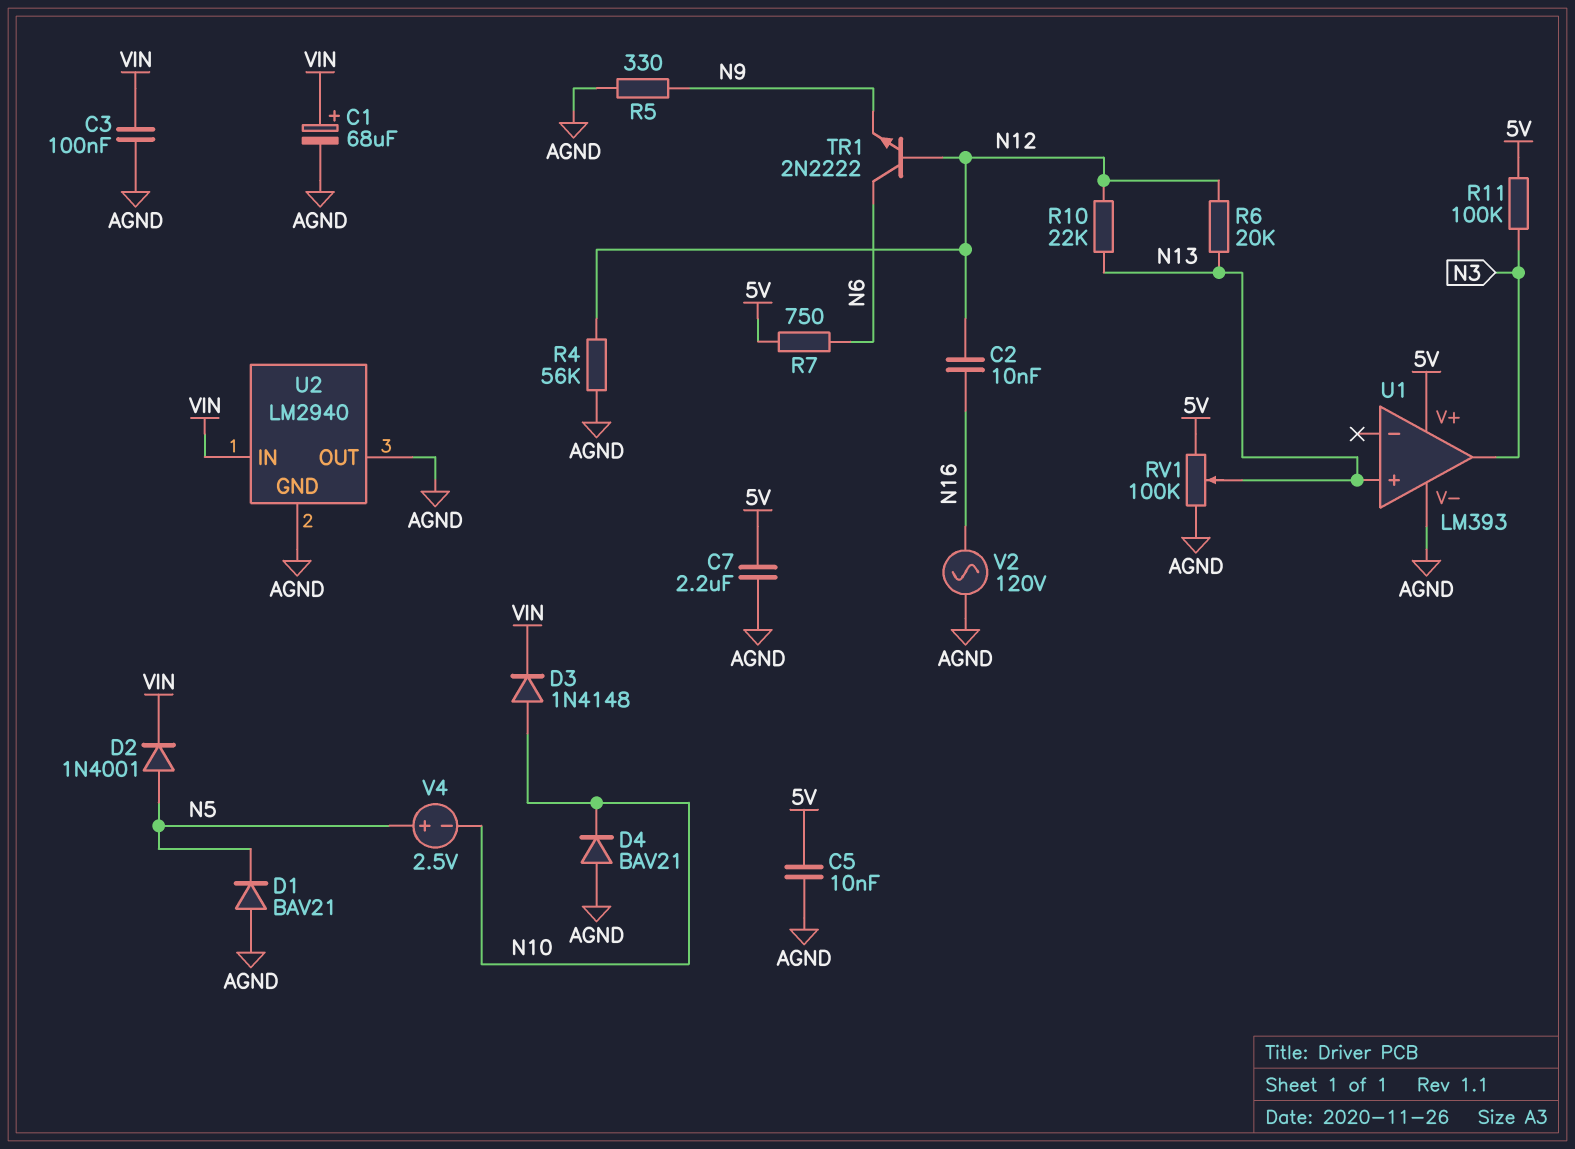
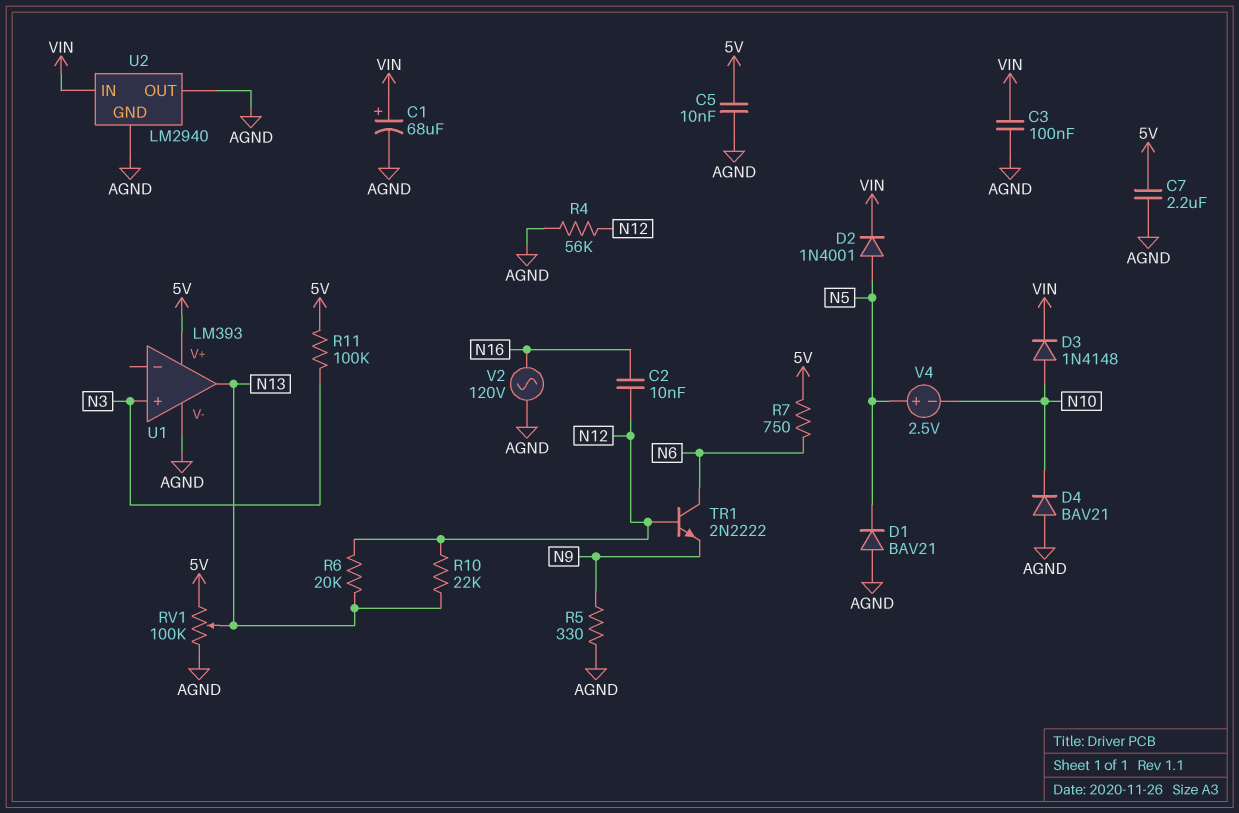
U1 pin in+: N13 -> N3
U1 pin out: N3 -> N13

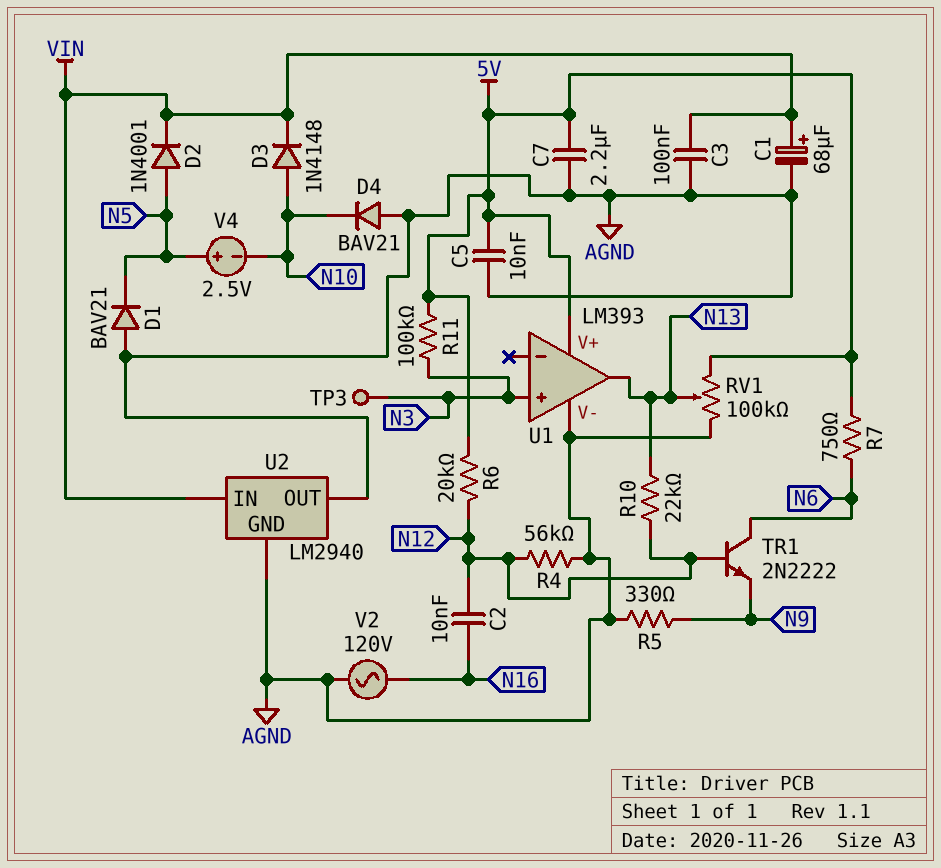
R6: 20k (N12, N13) -> 20k (5V, N12)
TP3: none -> test point (N3)

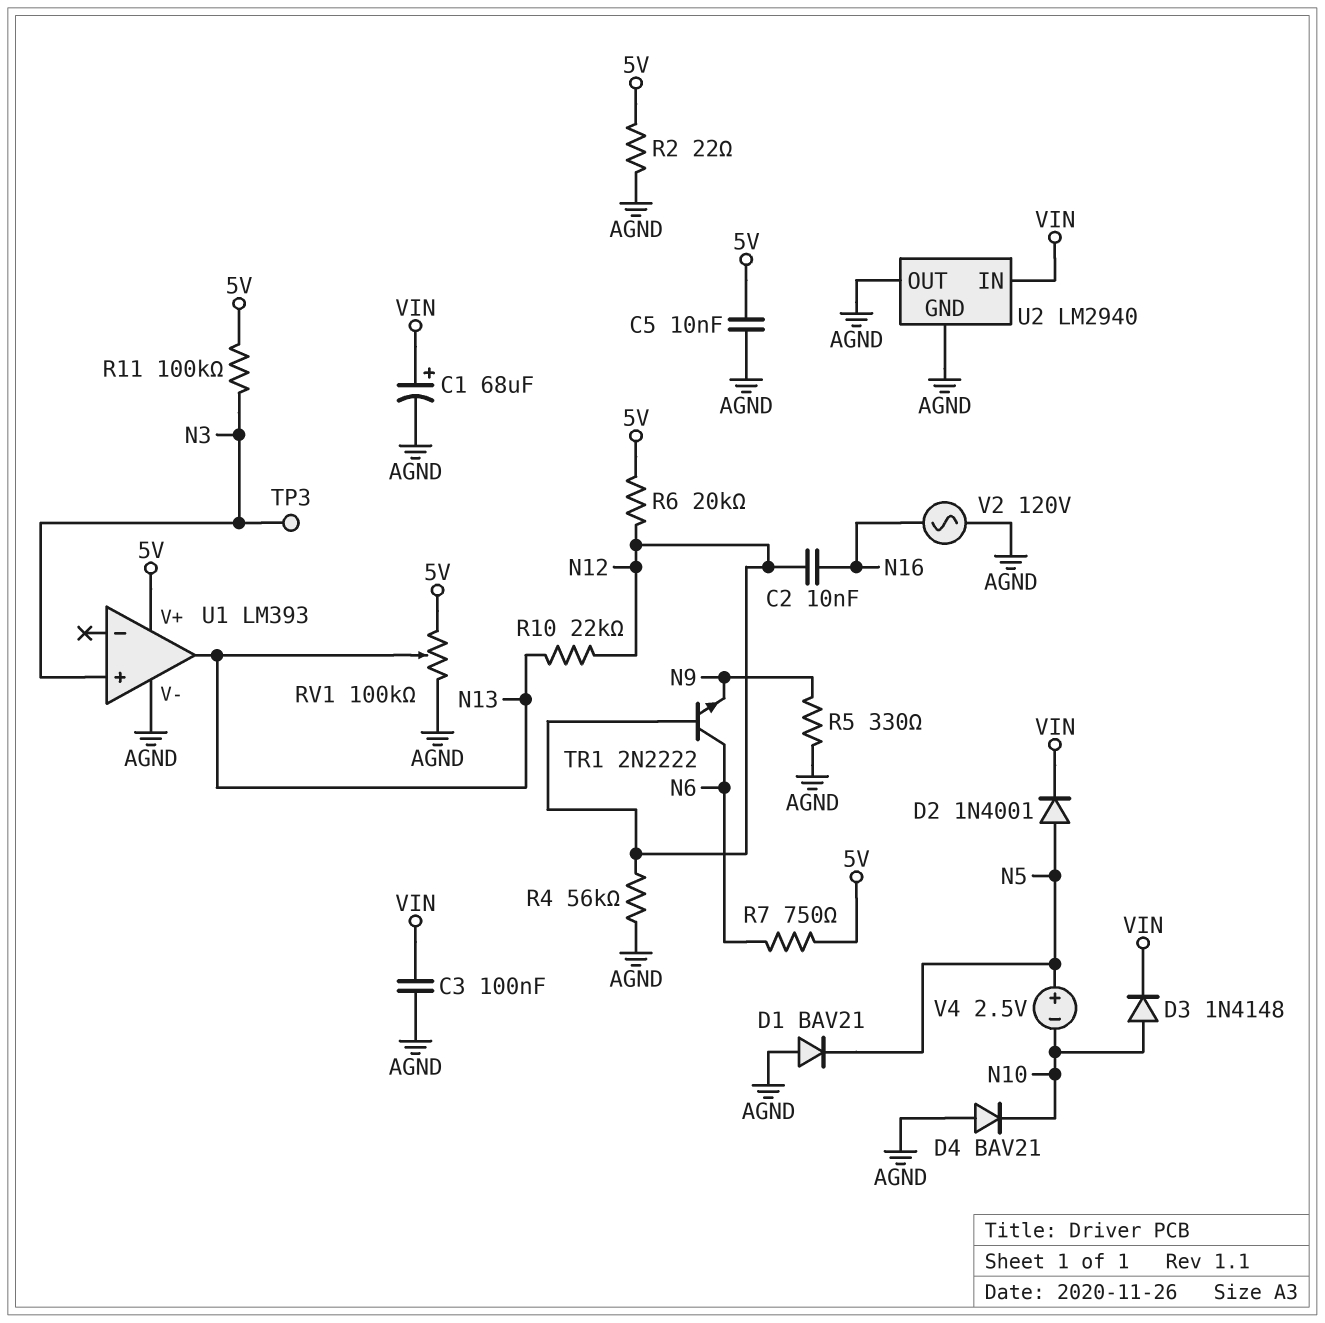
C7: 2.2uF (5V, AGND) -> none
R2: none -> 22 (5V, AGND)

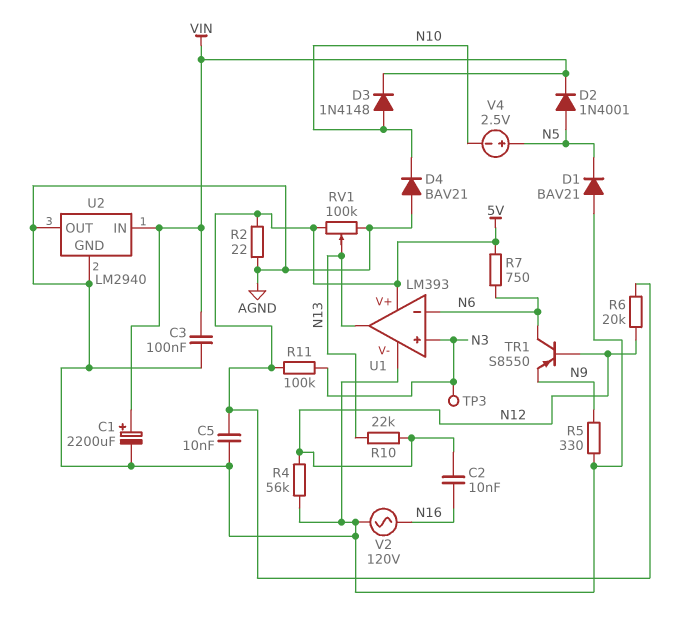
C1: 68uF (plus VIN, minus AGND) -> 2200uF (plus VIN, minus AGND)
TR1: NPN 2N2222 (B N12, C N6, E N9) -> PNP S8550 (B N12, C N6, E N9)
U1 pin in-: none -> N6

